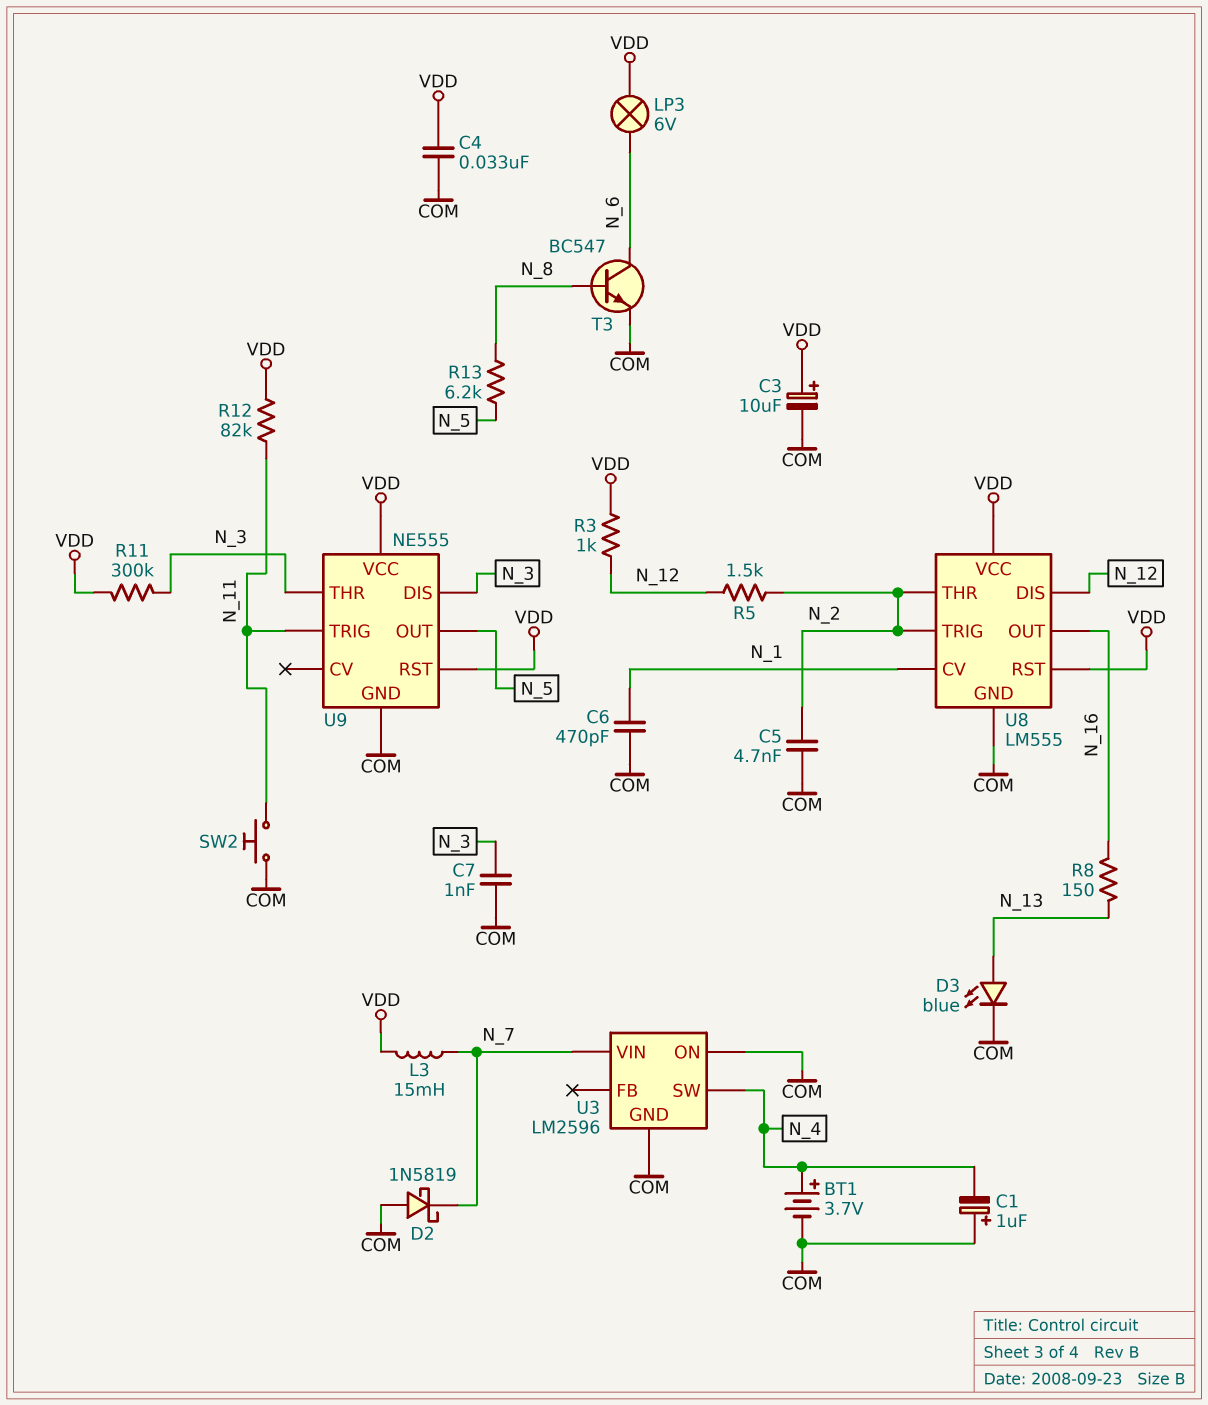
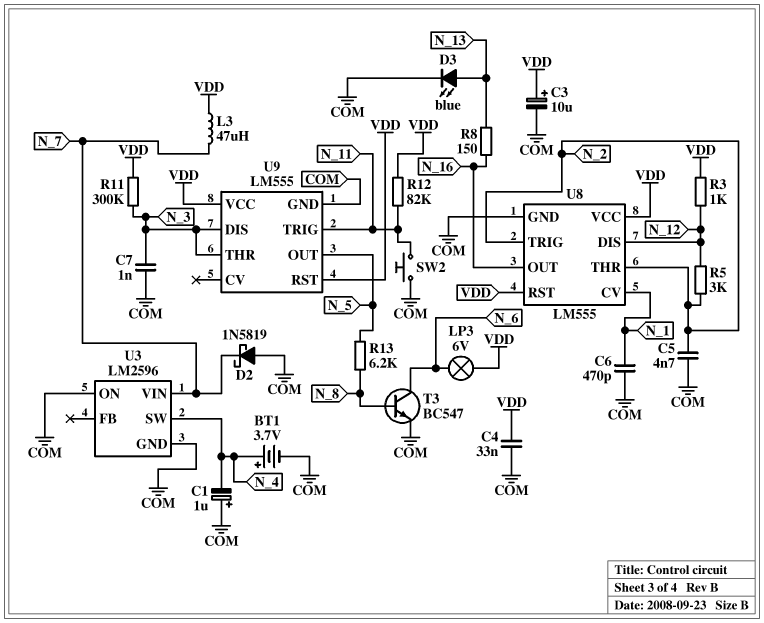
L3: 15mH (N_7, VDD) -> 47uH (N_7, VDD)
R5: 1.5k (N_2, N_12) -> 3k (N_2, N_12)
U9: NE555 -> LM555

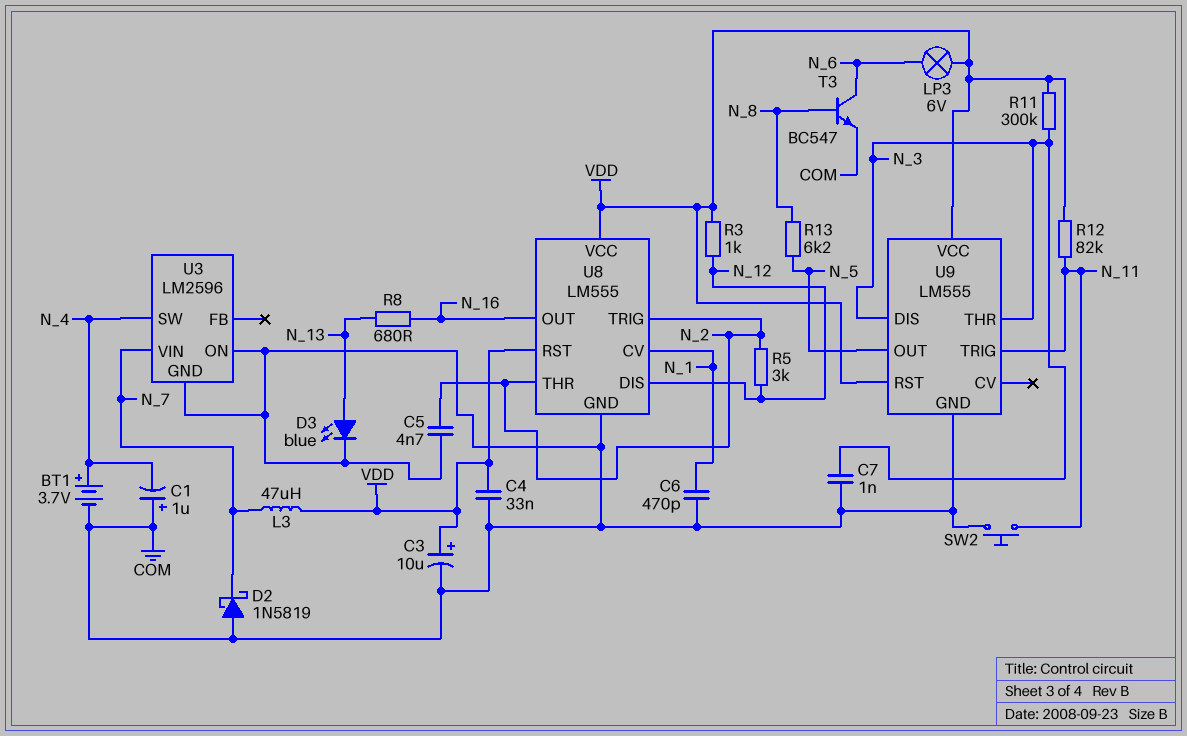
R8: 150 (N_13, N_16) -> 680 (N_13, N_16)

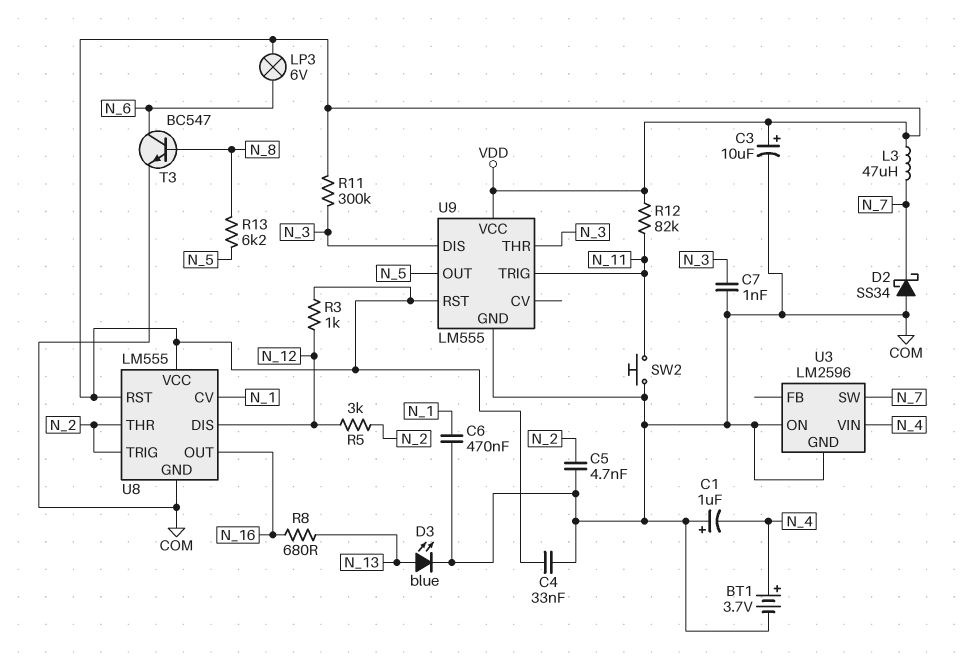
C6: 470pF (COM, N_1) -> 470nF (COM, N_1)
D2: schottky 1N5819 (A COM, K N_7) -> schottky SS34 (A COM, K N_7)
U3 pin SW: N_4 -> N_7
U3 pin VIN: N_7 -> N_4

